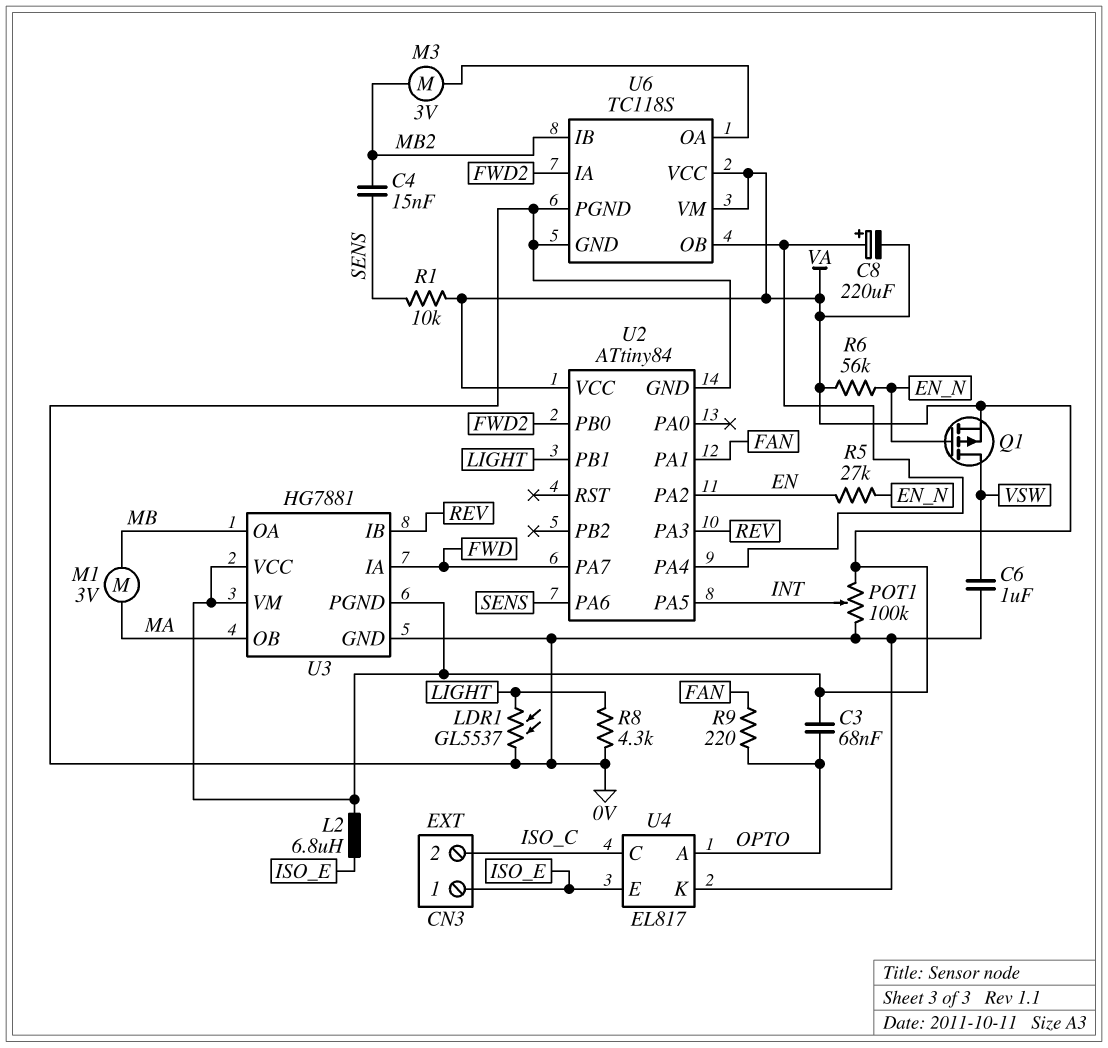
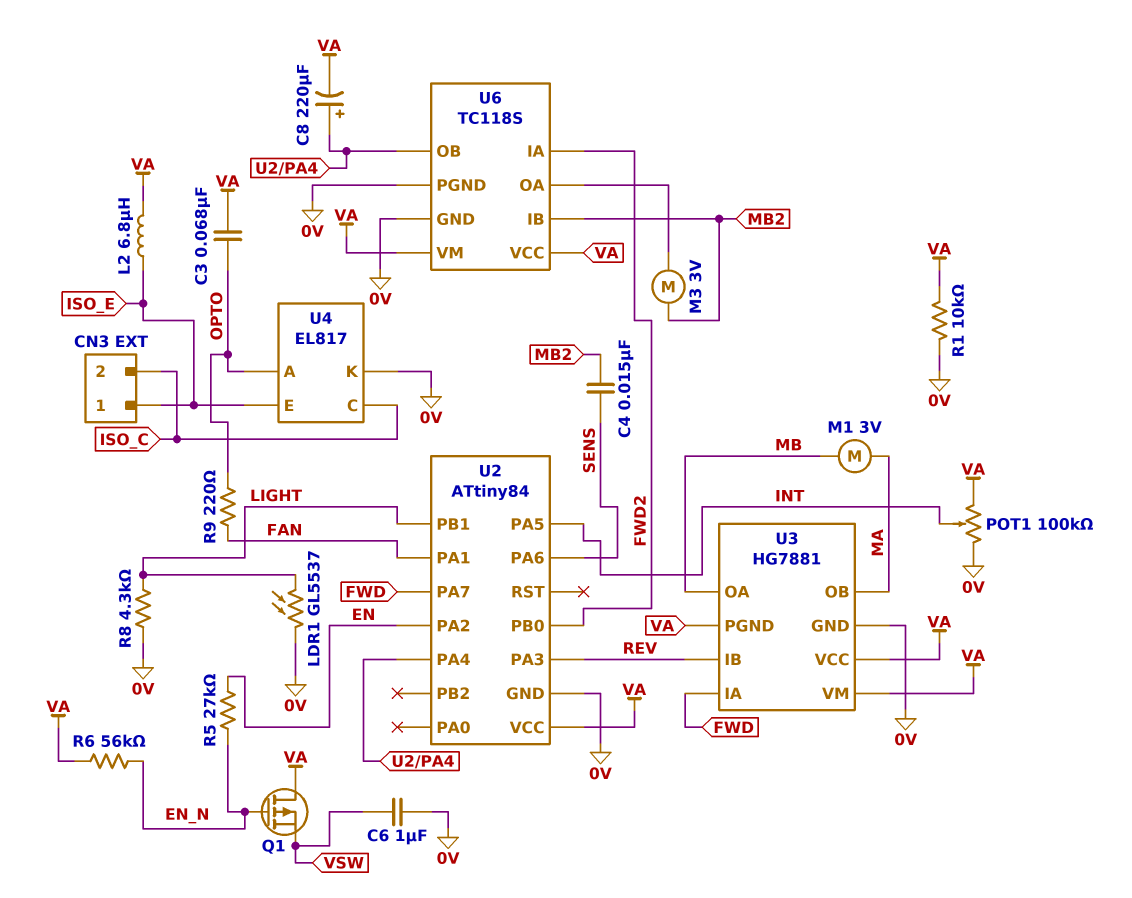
Q1: PMOS (G EN_N, D VSW, S VA) -> PMOS (G EN_N, D VA, S VSW)
R1: 10k (SENS, VA) -> 10k (0V, VA)

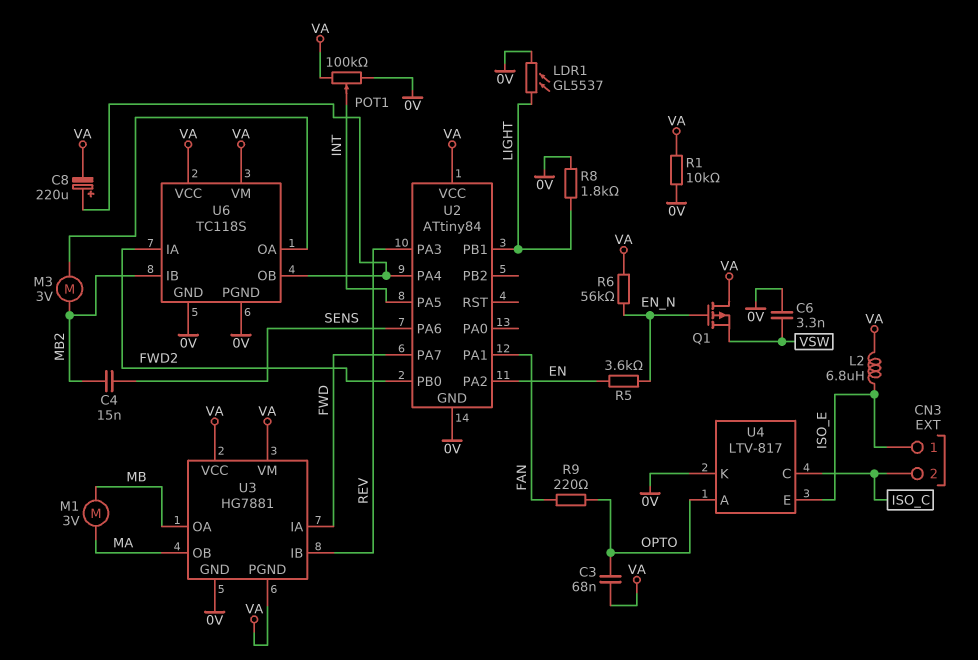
C6: 1uF (0V, VSW) -> 3.3nF (0V, VSW)
R5: 27k (EN, EN_N) -> 3.6k (EN, EN_N)
R8: 4.3k (0V, LIGHT) -> 1.8k (0V, LIGHT)
U4: EL817 -> LTV-817

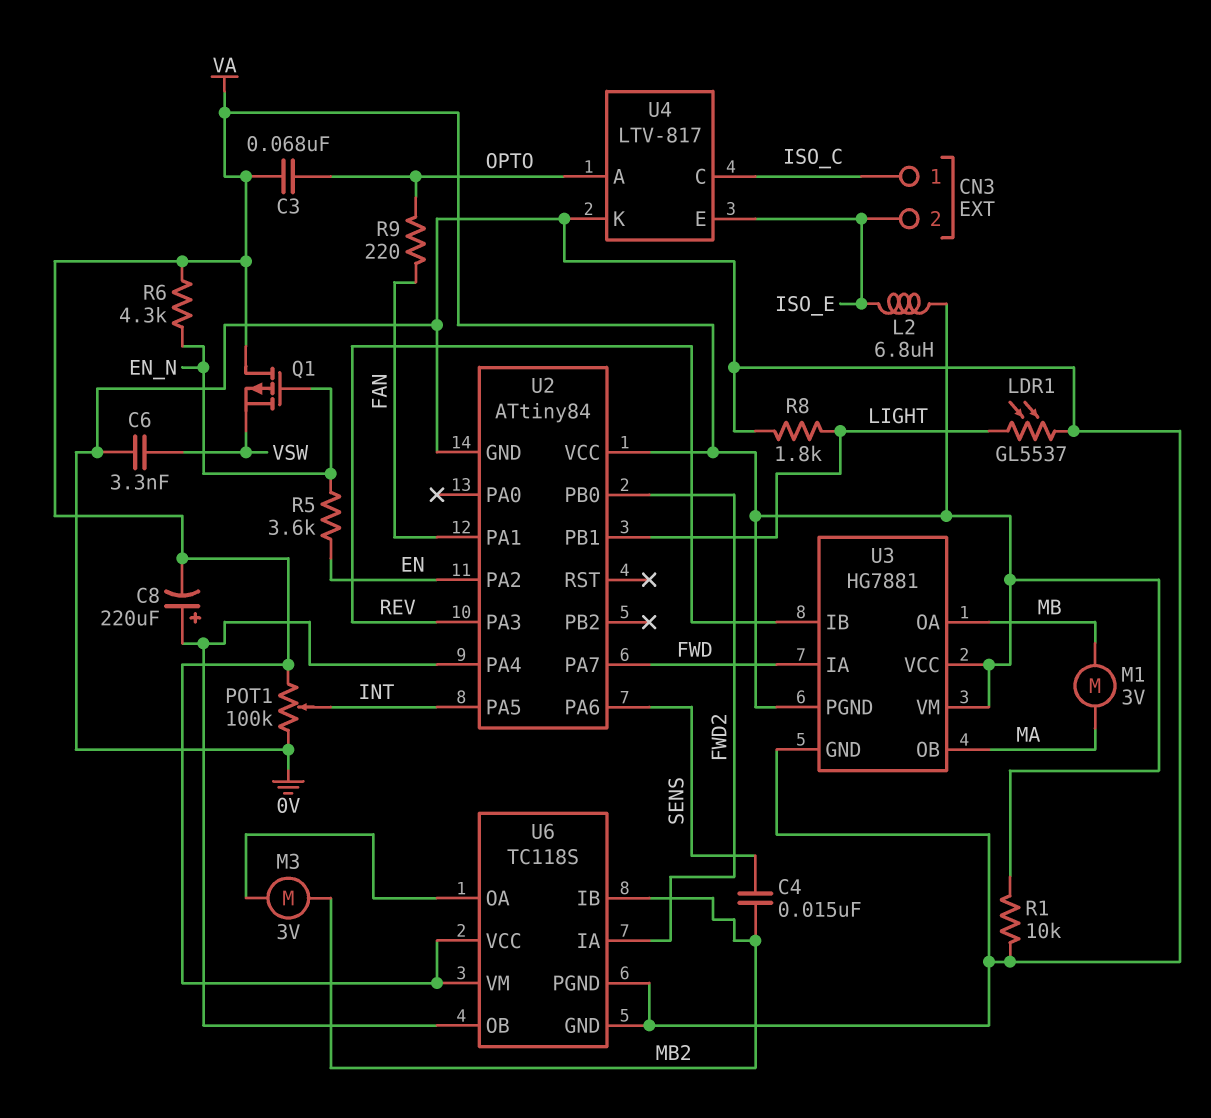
CN3 pin 1: ISO_E -> ISO_C
CN3 pin 2: ISO_C -> ISO_E
R6: 56k (EN_N, VA) -> 4.3k (EN_N, VA)

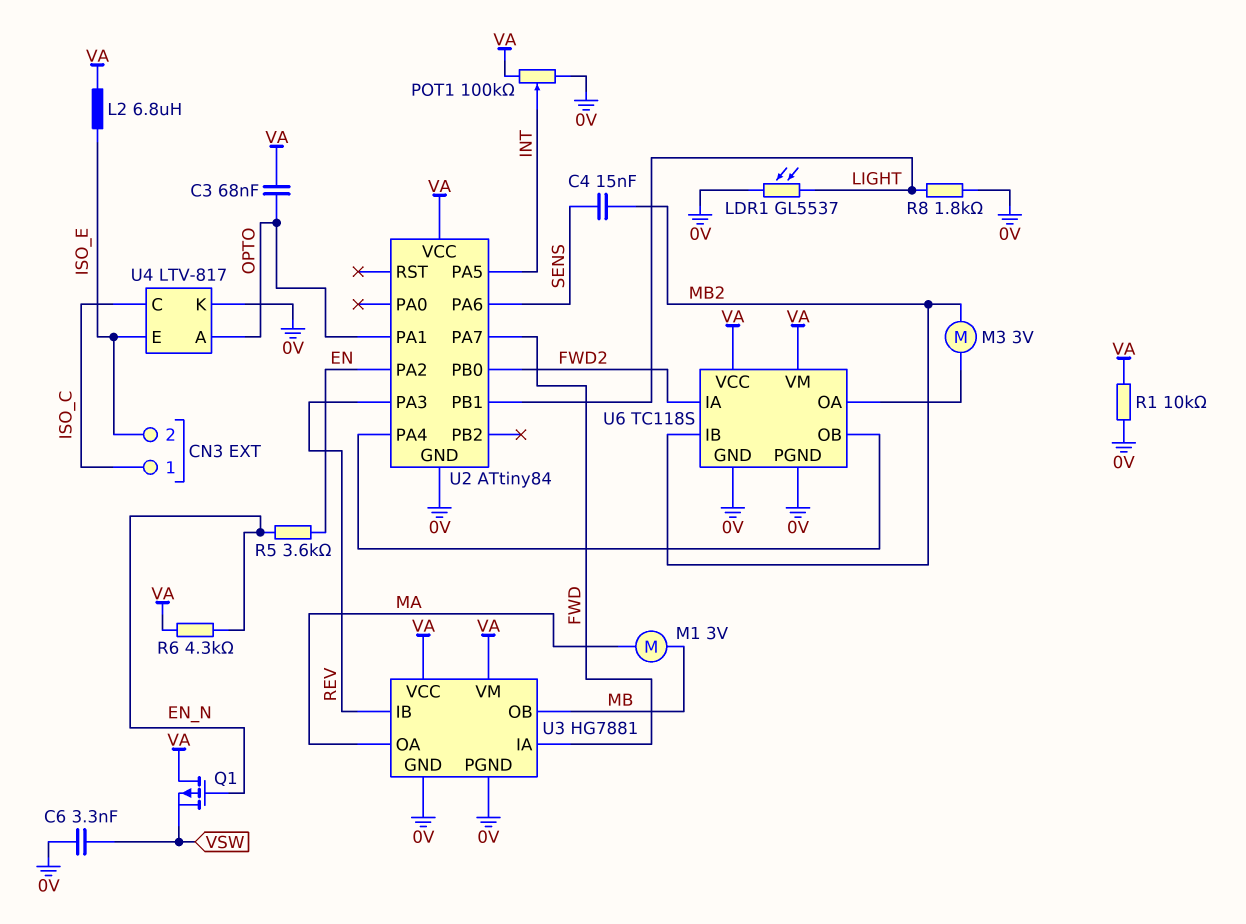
C8: 220uF (plus U2/PA4, minus VA) -> none
R9: 220 (FAN, OPTO) -> none
U2 pin PA1: FAN -> OPTO
U3 pin OA: MB -> MA
U3 pin OB: MA -> MB
U3 pin PGND: VA -> 0V

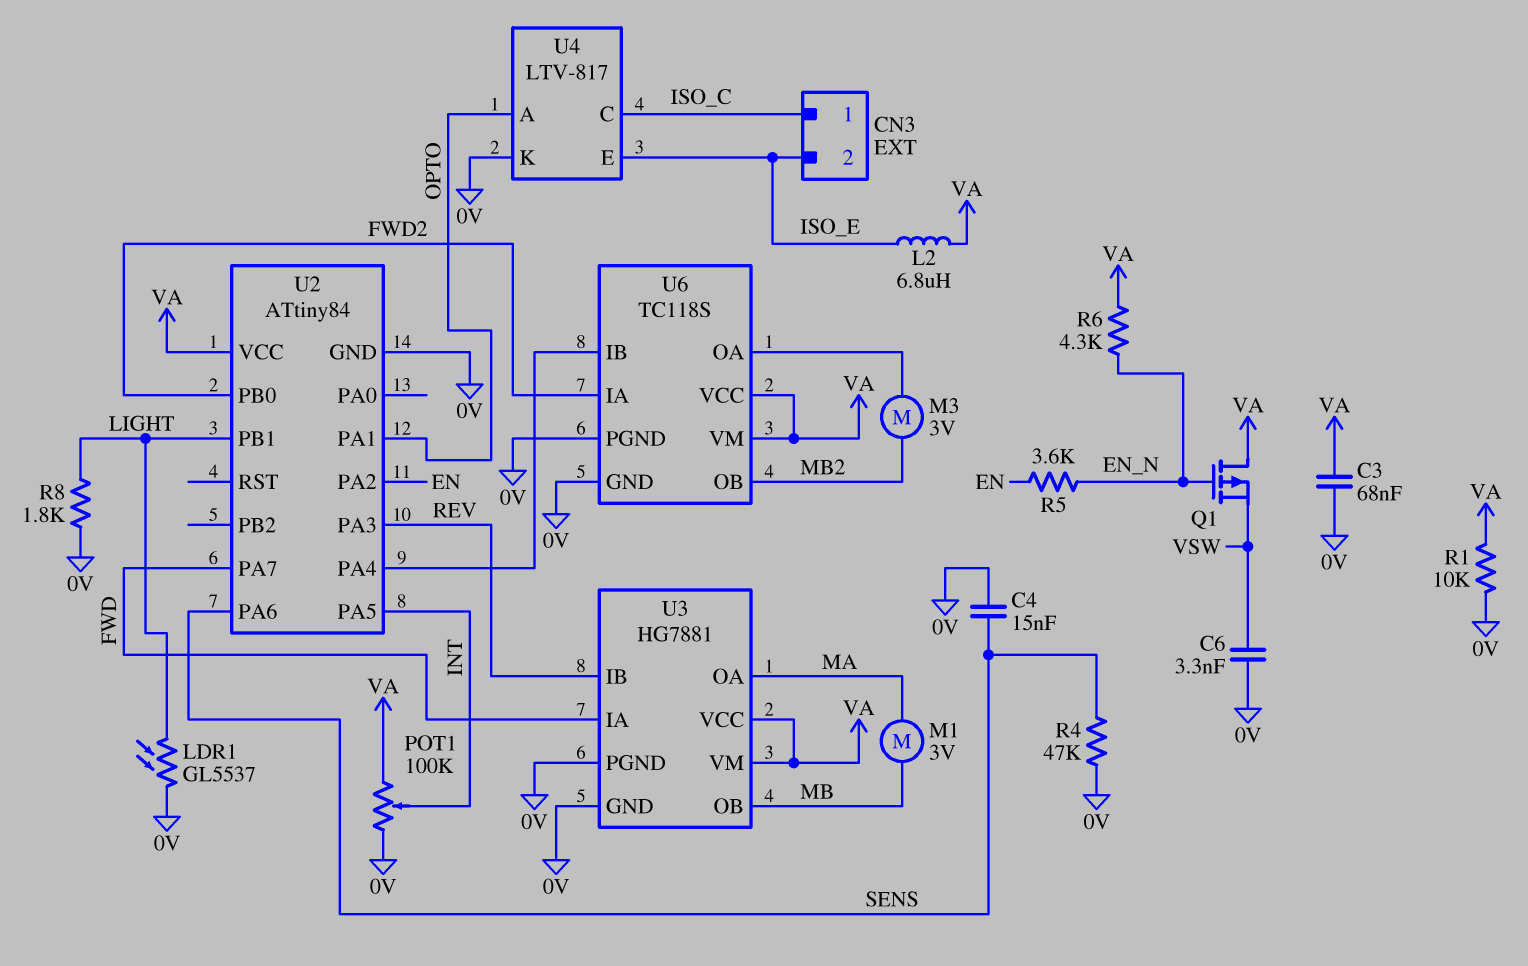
C3: 68nF (OPTO, VA) -> 68nF (0V, VA)
C4: 15nF (MB2, SENS) -> 15nF (0V, SENS)
R4: none -> 47k (0V, SENS)
U6 pin IB: MB2 -> U2/PA4
U6 pin OB: U2/PA4 -> MB2

